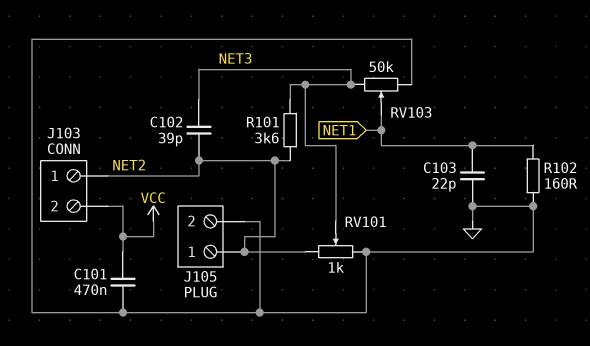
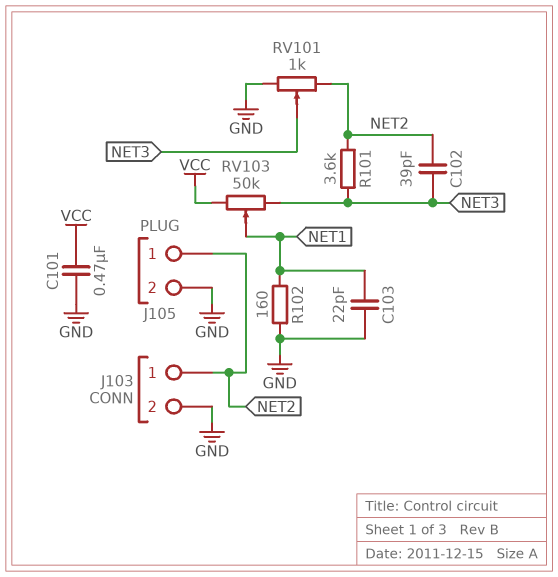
J103 pin 2: VCC -> GND
RV103: 50k (GND, NET3, wiper NET1) -> 50k (NET3, VCC, wiper NET1)

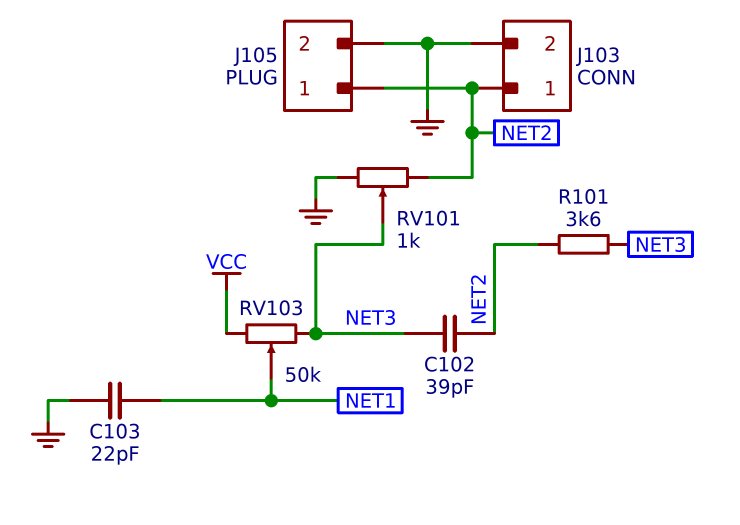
C101: 470nF (GND, VCC) -> none
R102: 160 (GND, NET1) -> none

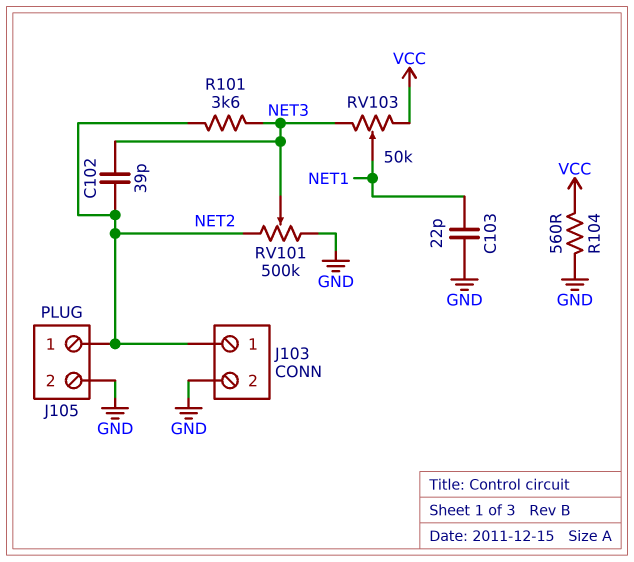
R104: none -> 560 (GND, VCC)
RV101: 1k (GND, NET2, wiper NET3) -> 500k (GND, NET2, wiper NET3)

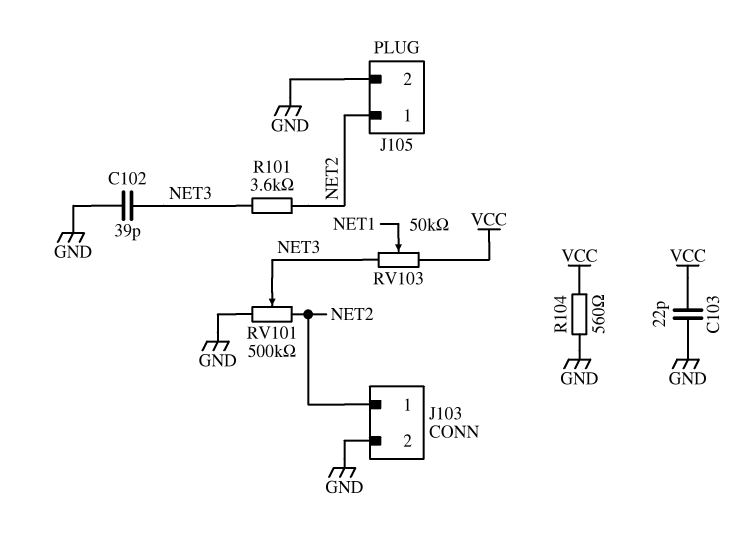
C102: 39pF (NET2, NET3) -> 39pF (GND, NET3)
C103: 22pF (GND, NET1) -> 22pF (GND, VCC)

